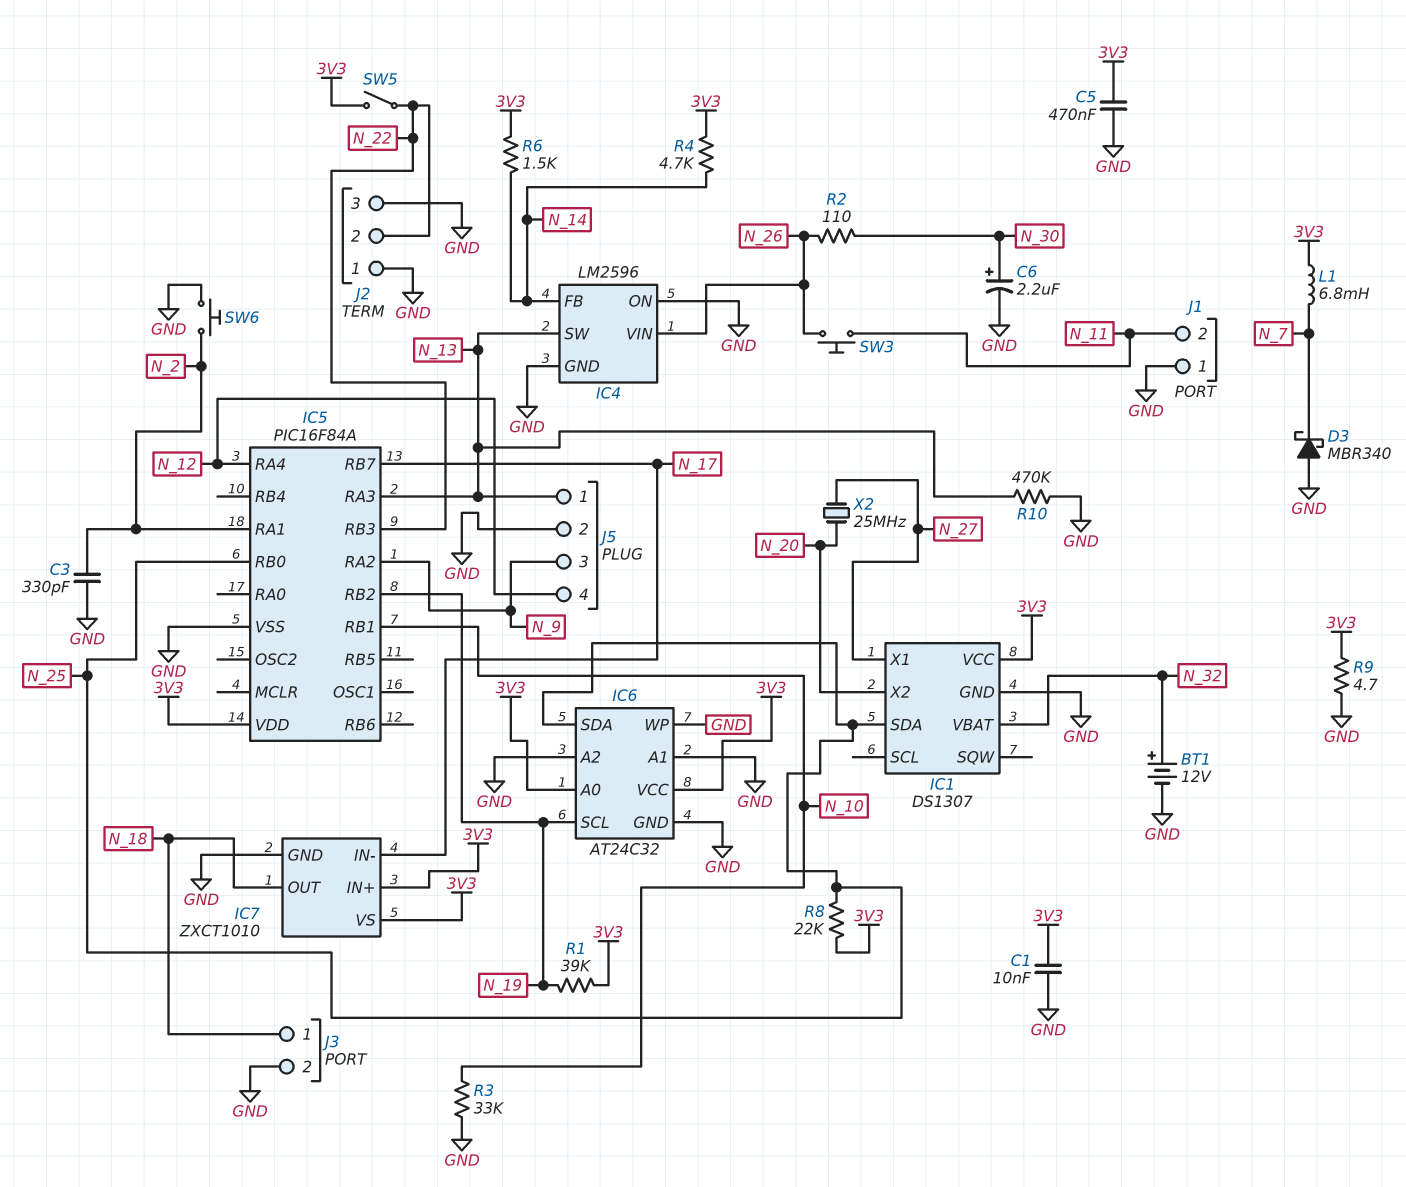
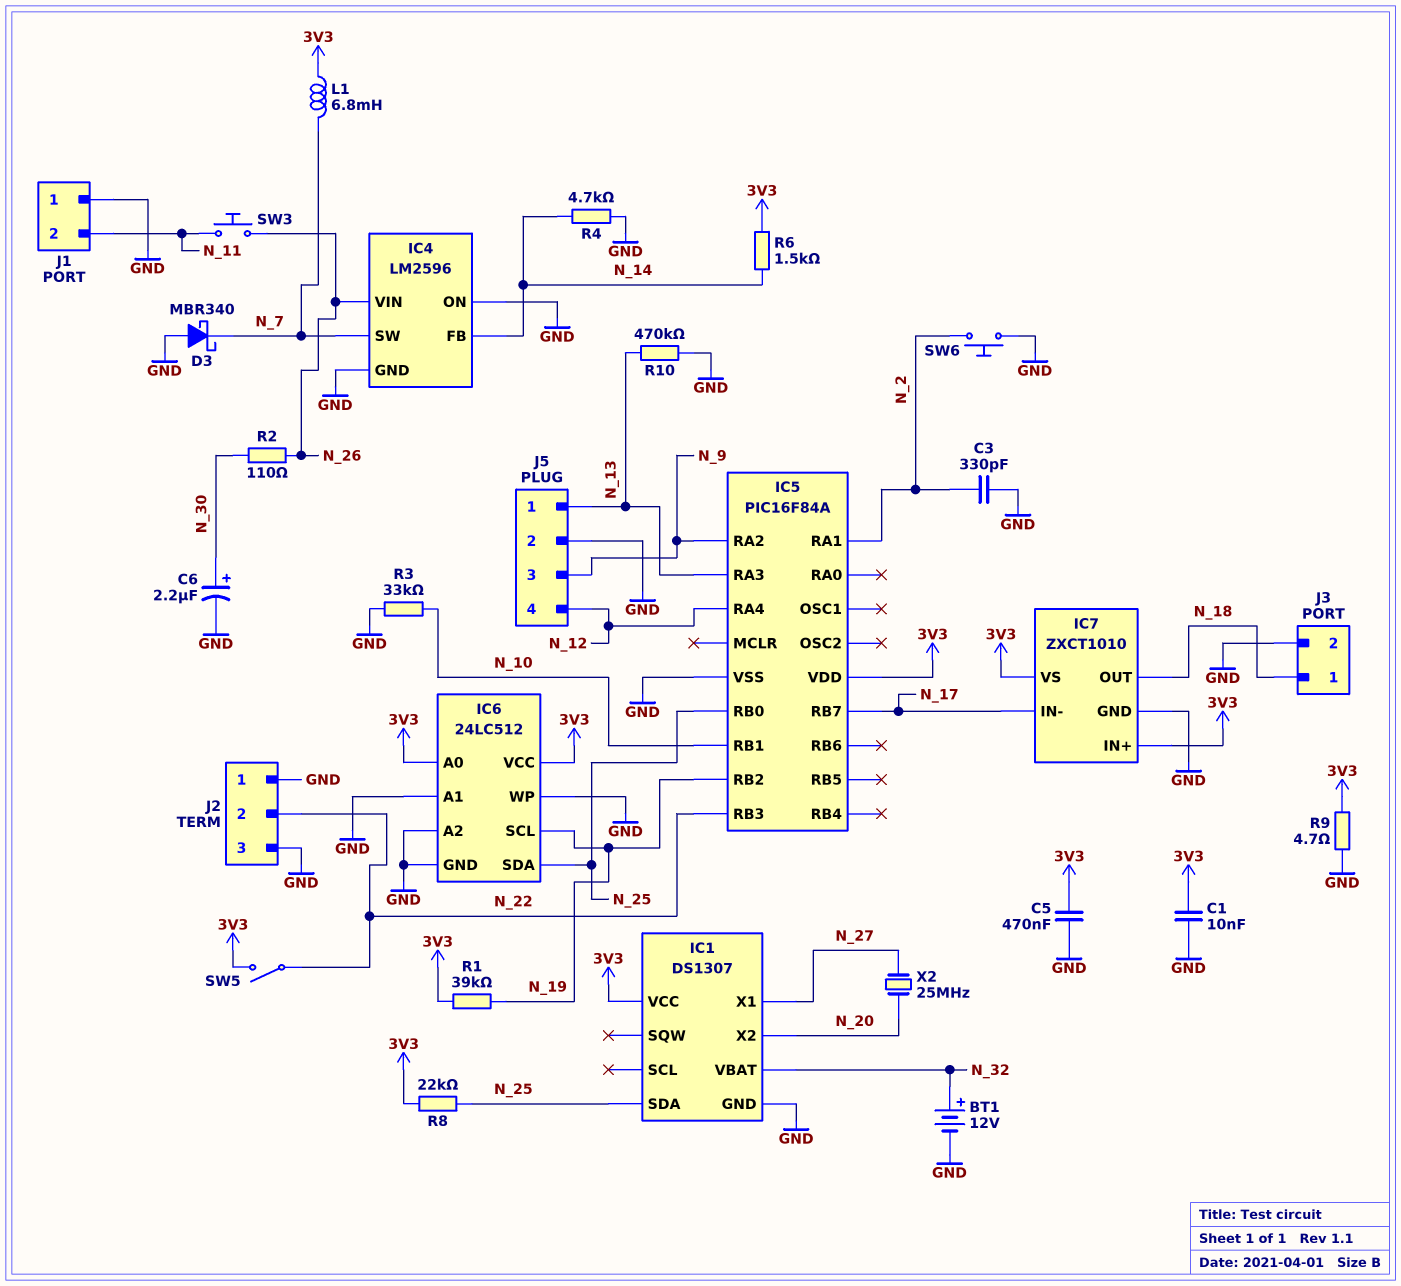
IC4 pin SW: N_13 -> N_7
IC6: AT24C32 -> 24LC512
R4: 4.7k (3V3, N_14) -> 4.7k (GND, N_14)

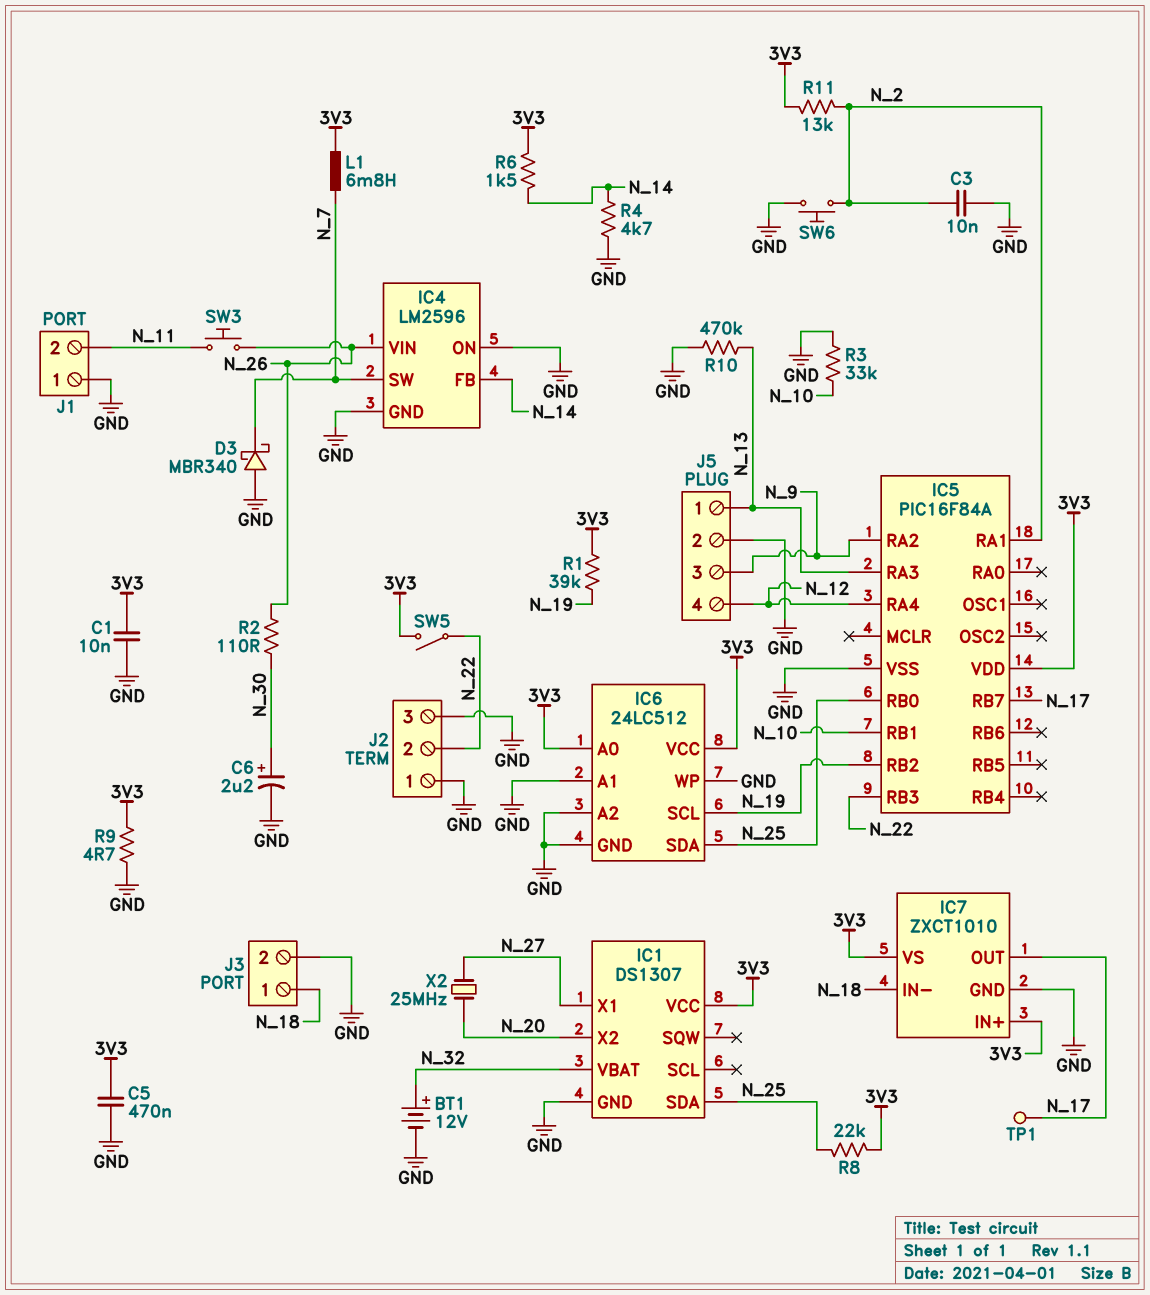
C3: 330pF (GND, N_2) -> 10nF (GND, N_2)
IC7 pin IN-: N_17 -> N_18
IC7 pin OUT: N_18 -> N_17
R11: none -> 13k (3V3, N_2)
TP1: none -> test point (N_17)

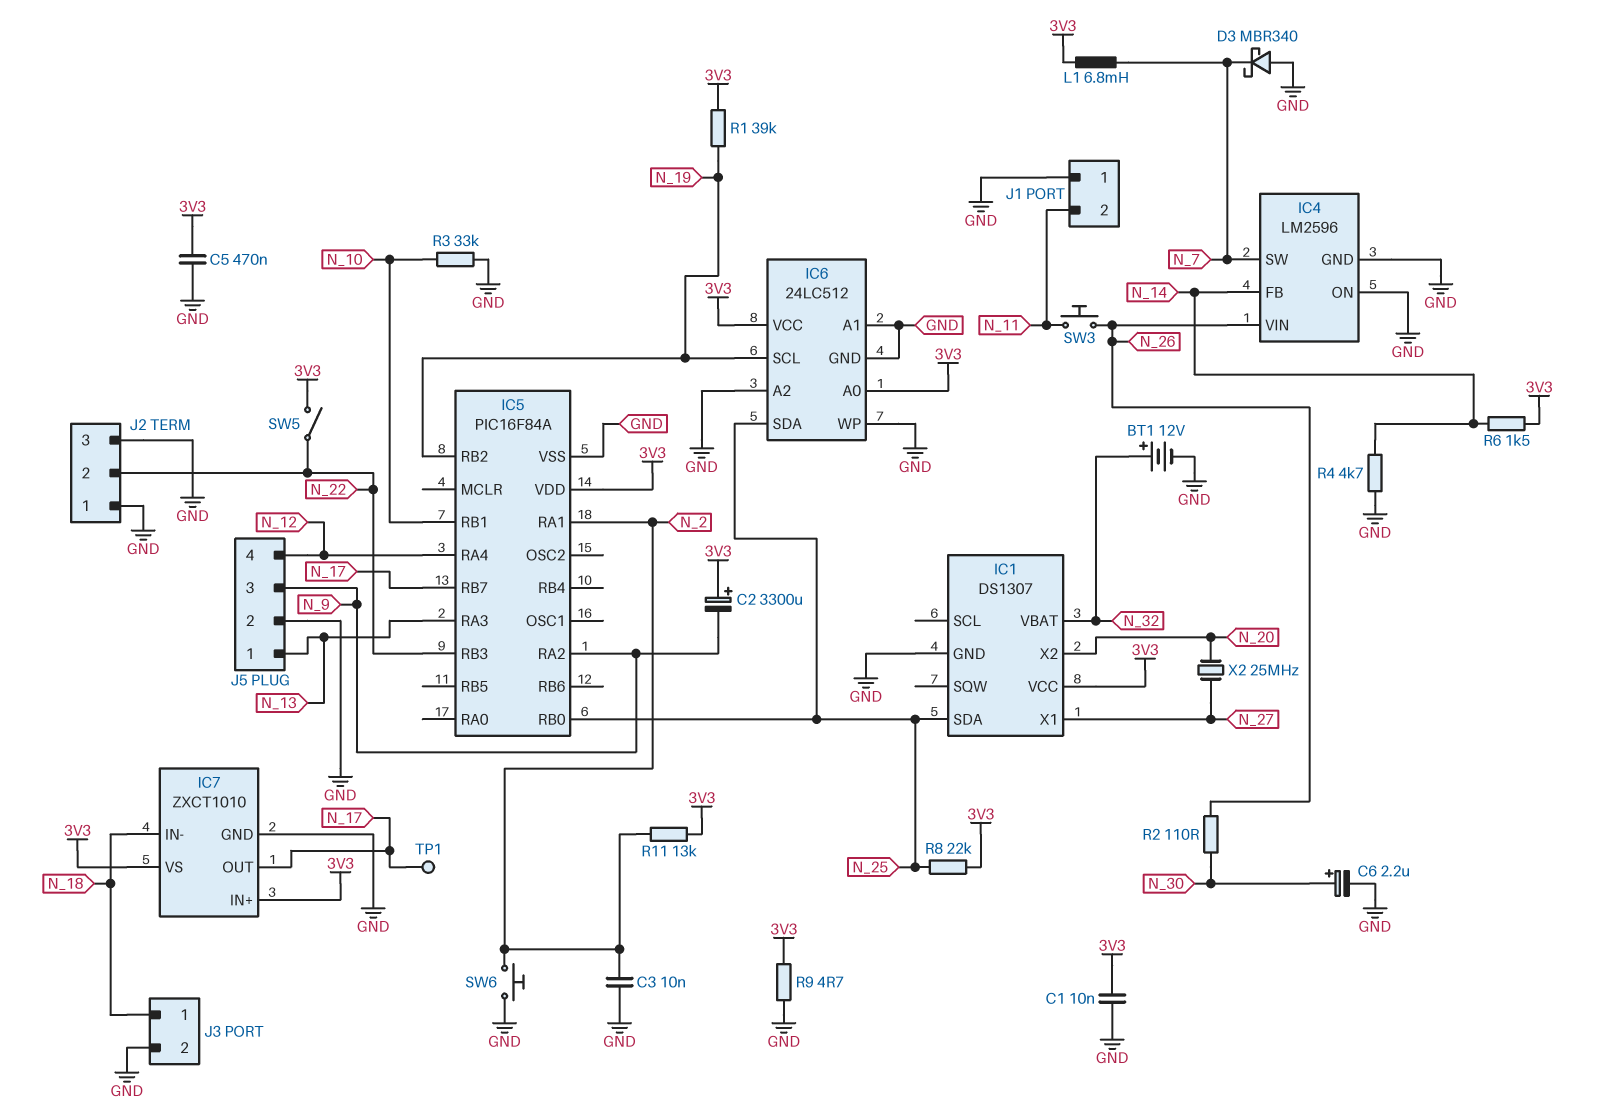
C2: none -> 3300uF (plus 3V3, minus N_9)
R10: 470k (GND, N_13) -> none

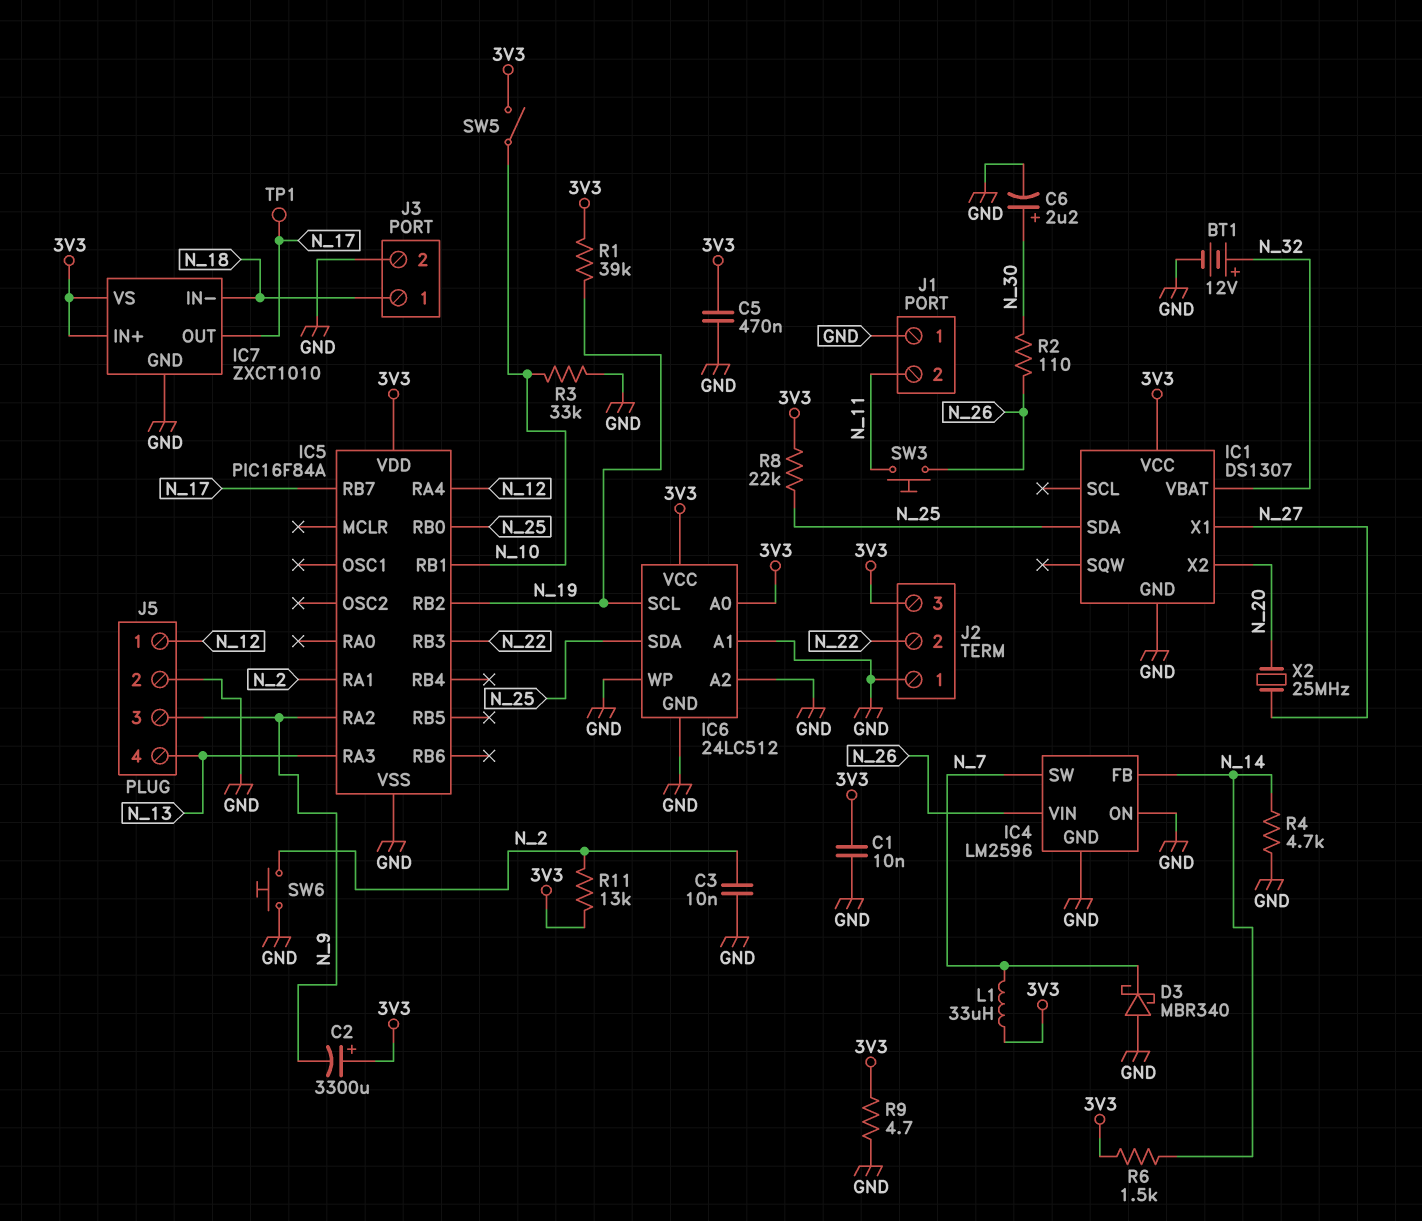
J2 pin 3: GND -> 3V3
J5 pin 1: N_13 -> N_12
J5 pin 4: N_12 -> N_13
L1: 6.8mH (3V3, N_7) -> 33uH (3V3, N_7)
SW5: switch (3V3, N_22) -> switch (3V3, N_10)

